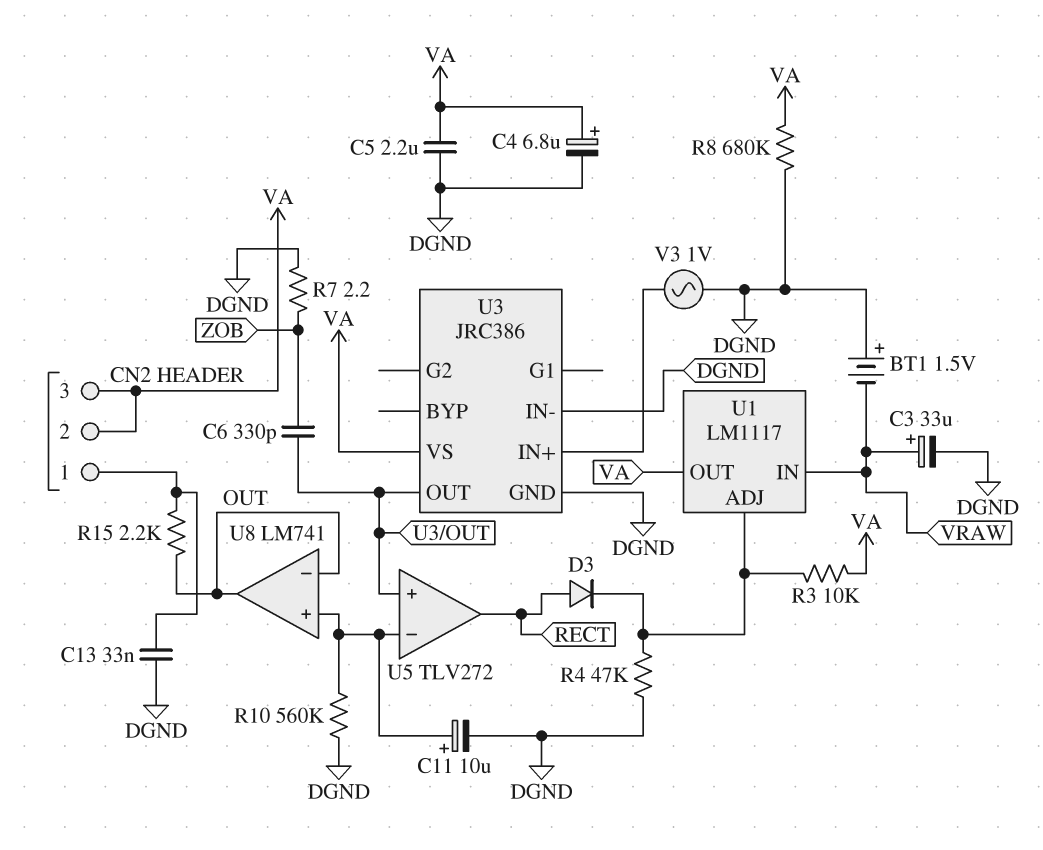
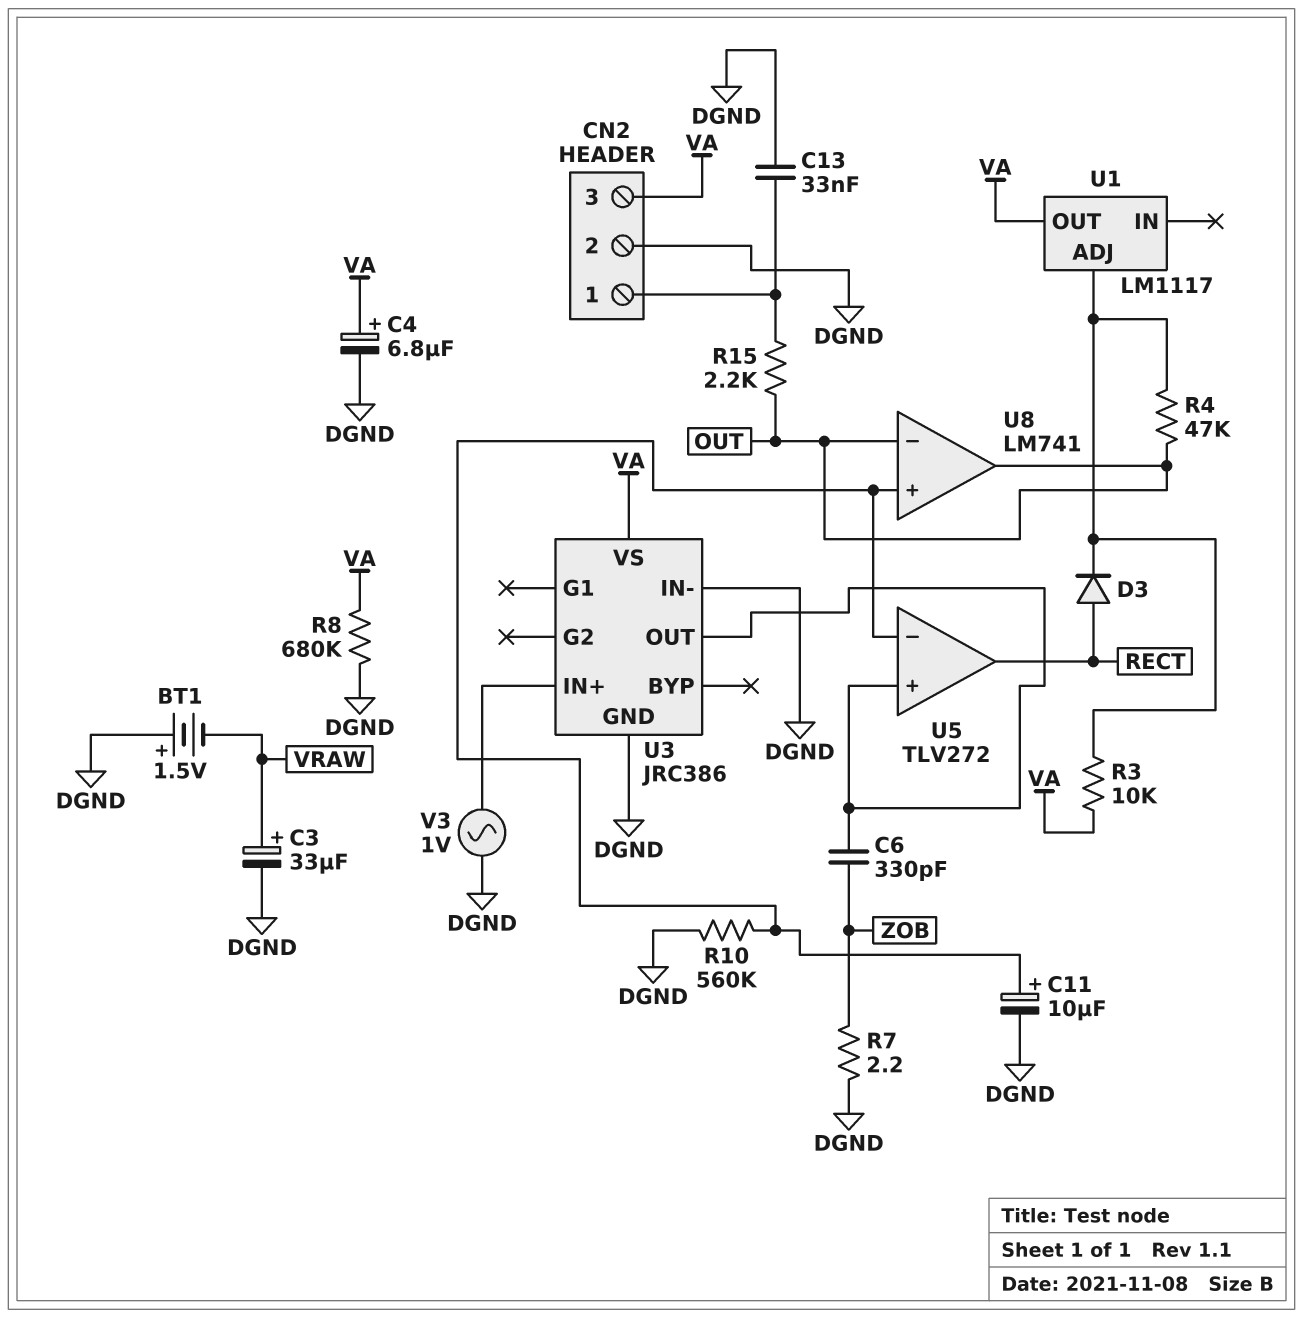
C5: 2.2uF (DGND, VA) -> none
CN2 pin 2: VA -> DGND
R4: 47k (DGND, U1/ADJ) -> 47k (OUT, U1/ADJ)
U1 pin IN: VRAW -> none

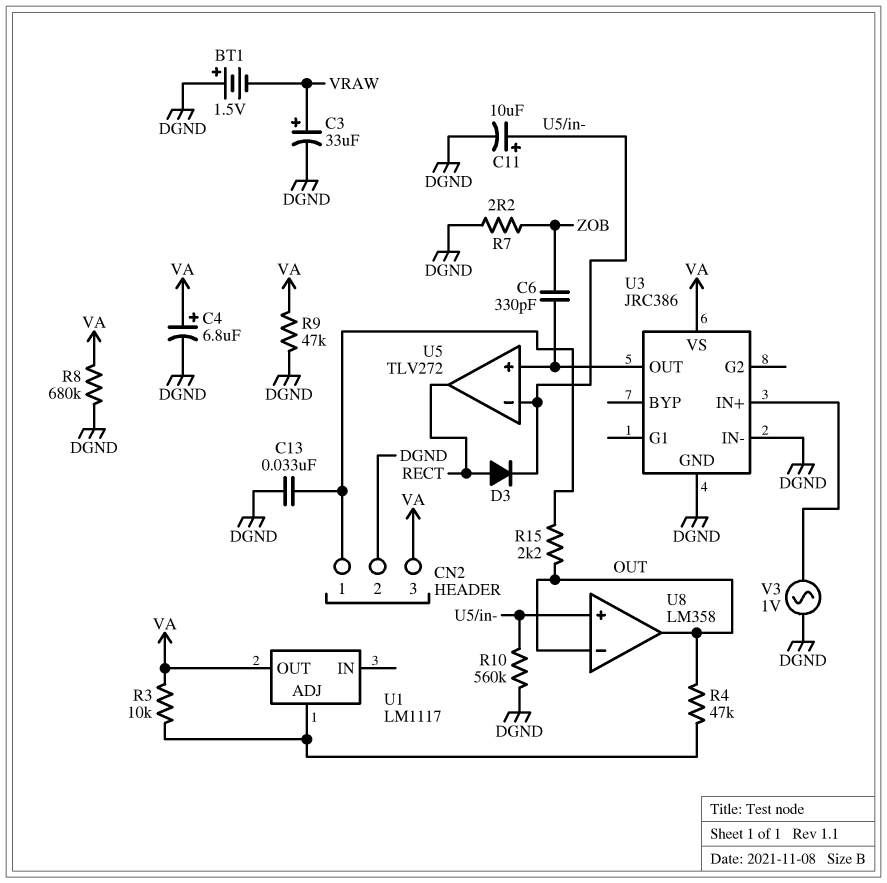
D3: diode (A RECT, K U1/ADJ) -> diode (A RECT, K U5/in-)
R9: none -> 47k (DGND, VA)
U8: LM741 -> LM358

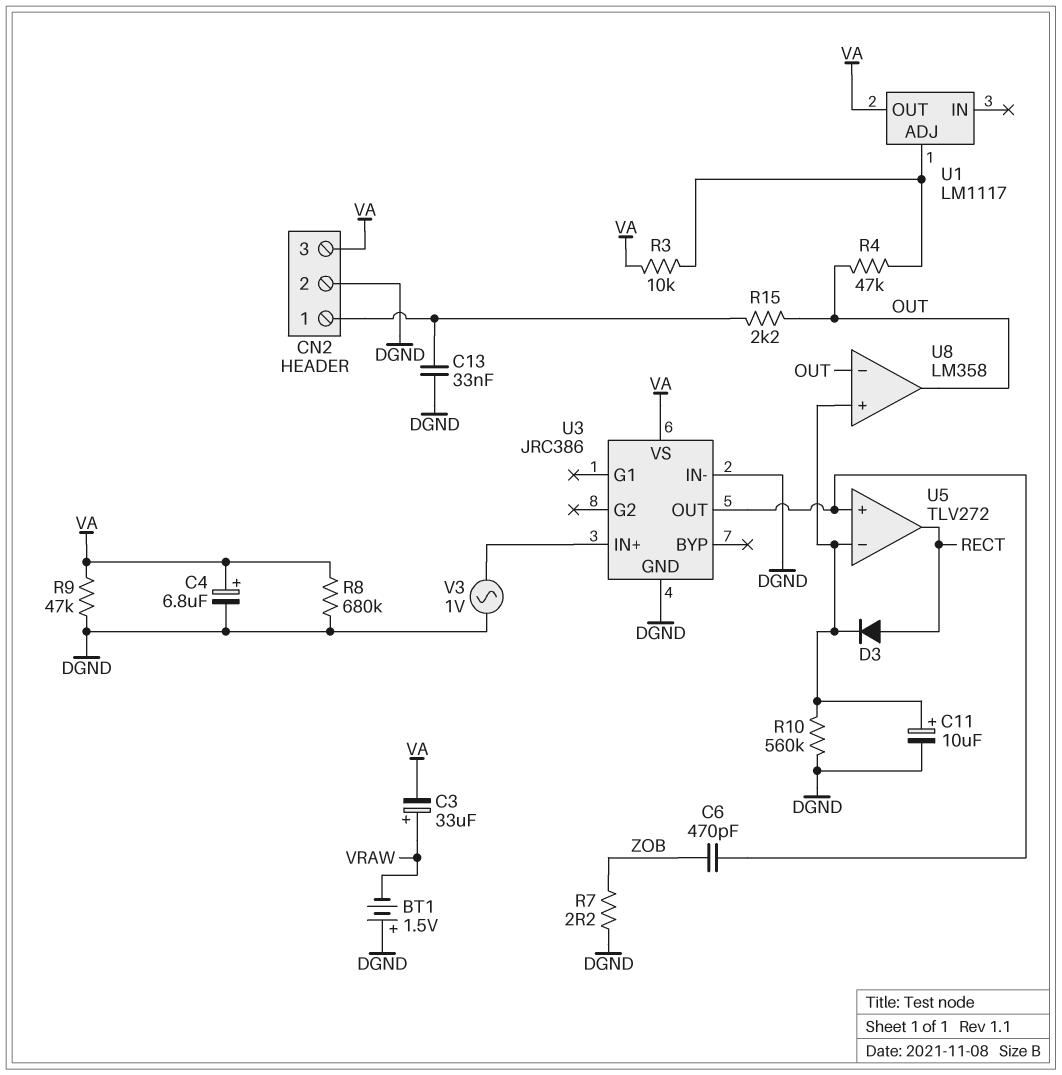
C3: 33uF (plus VRAW, minus DGND) -> 33uF (plus VRAW, minus VA)
C6: 330pF (U3/OUT, ZOB) -> 470pF (U3/OUT, ZOB)

